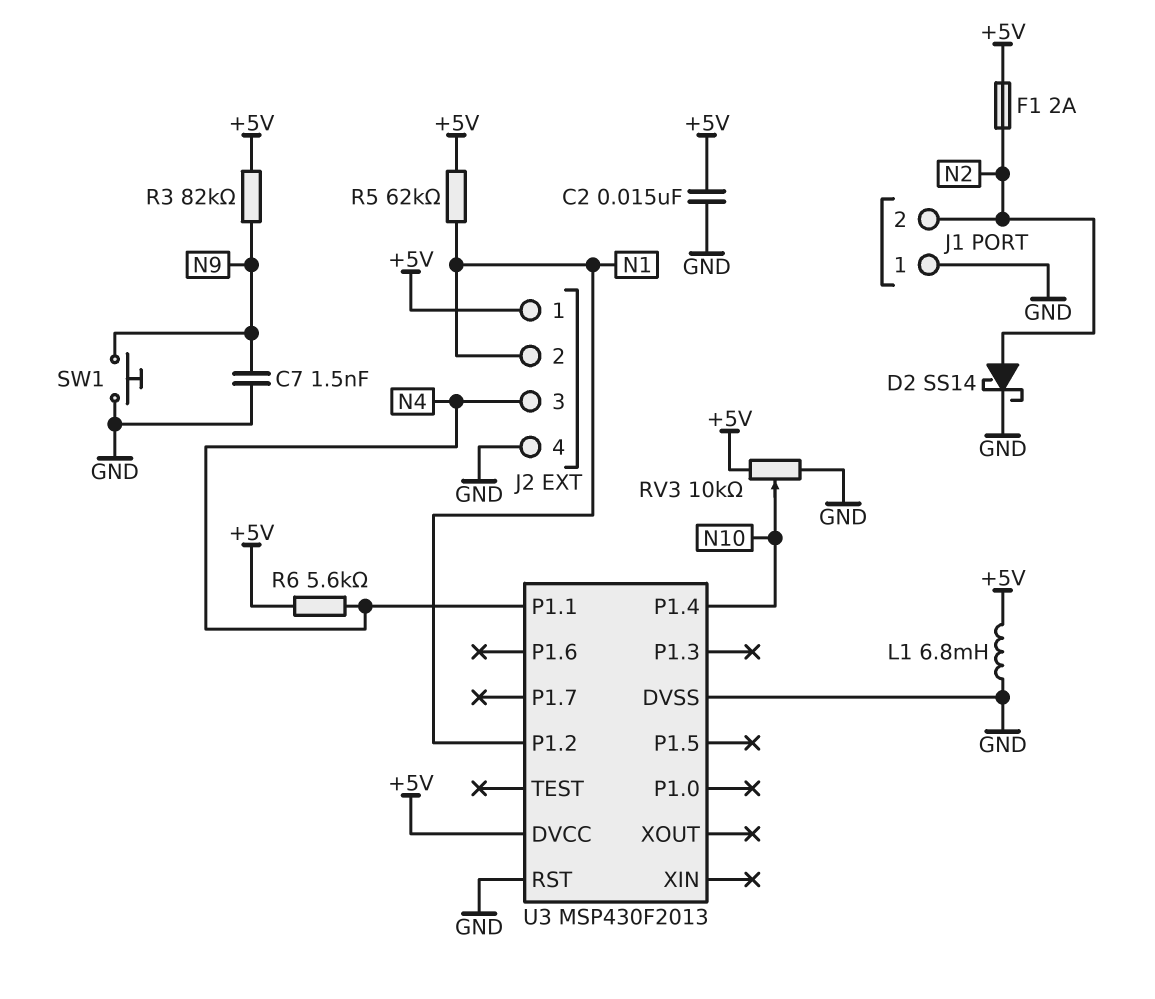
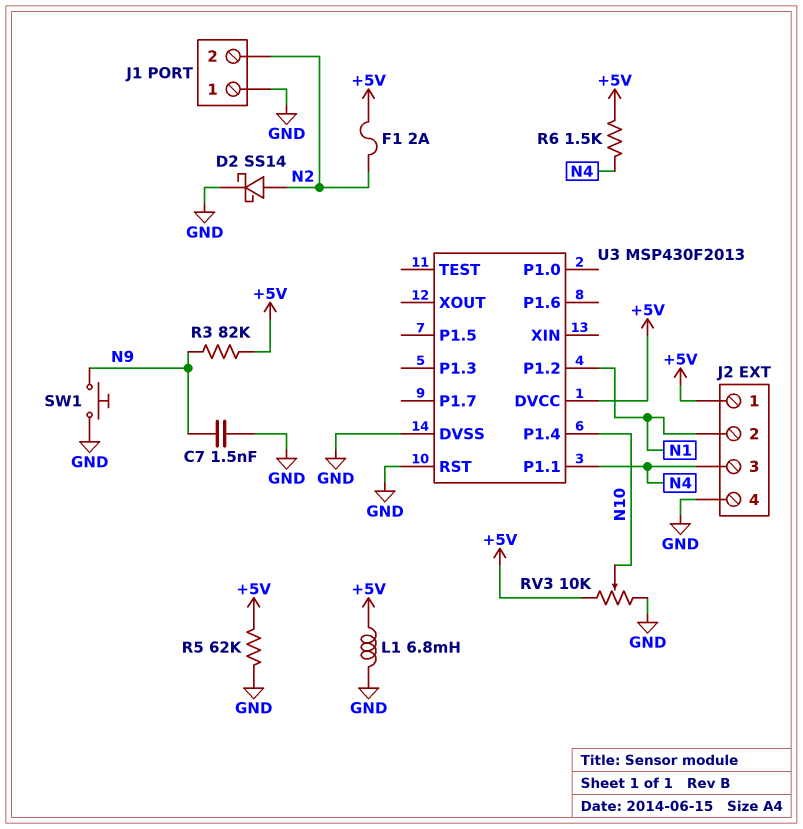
C2: 15nF (+5V, GND) -> none
R5: 62k (+5V, N1) -> 62k (+5V, GND)
R6: 5.6k (+5V, N4) -> 1.5k (+5V, N4)

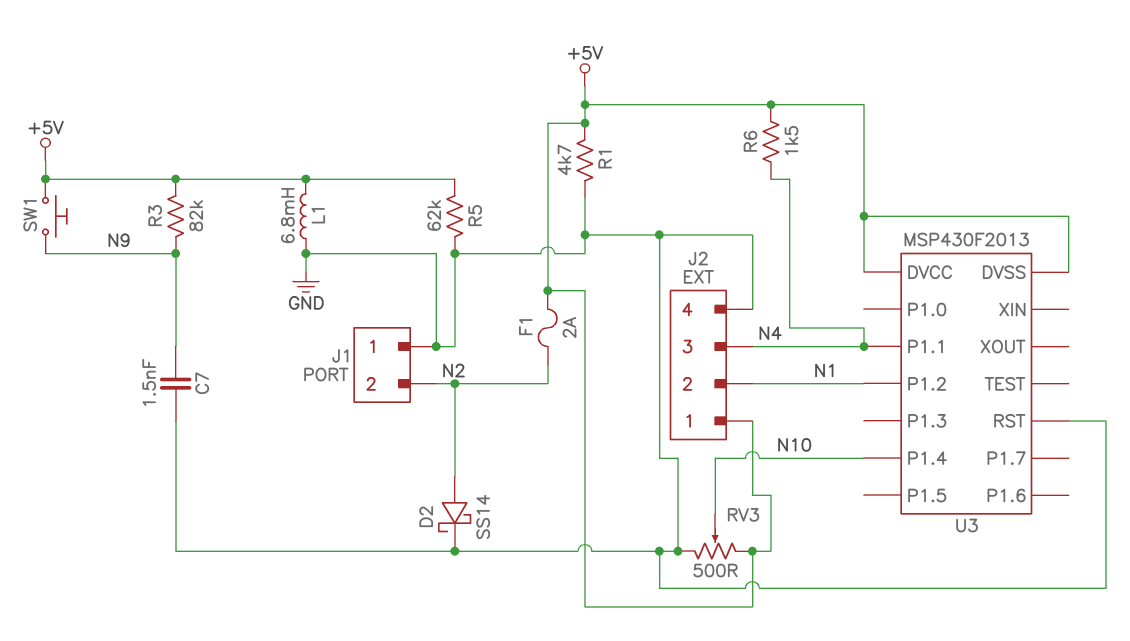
R1: none -> 4.7k (+5V, GND)
RV3: 10k (+5V, GND, wiper N10) -> 500 (+5V, GND, wiper N10)
SW1: button (GND, N9) -> button (+5V, N9)
U3 pin DVSS: GND -> +5V

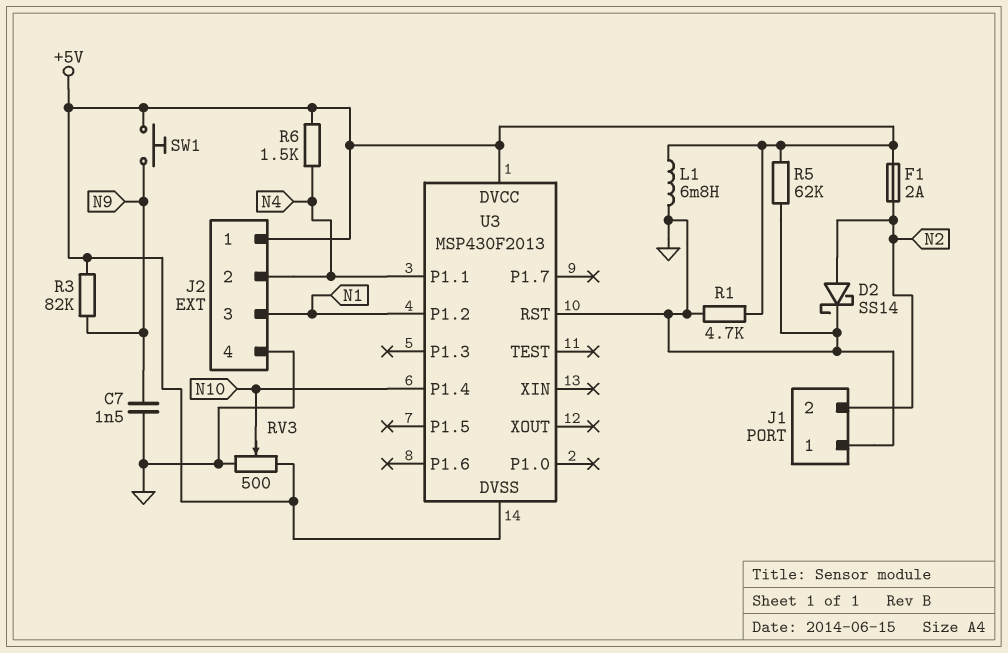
J2 pin 2: N1 -> N4
J2 pin 3: N4 -> N1

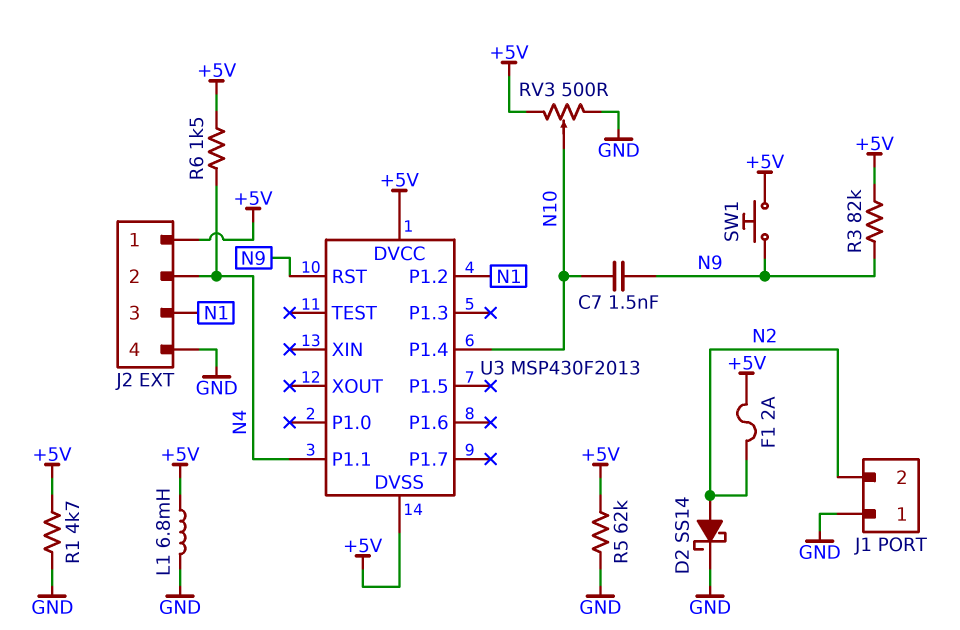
C7: 1.5nF (GND, N9) -> 1.5nF (N9, N10)
U3 pin RST: GND -> N9

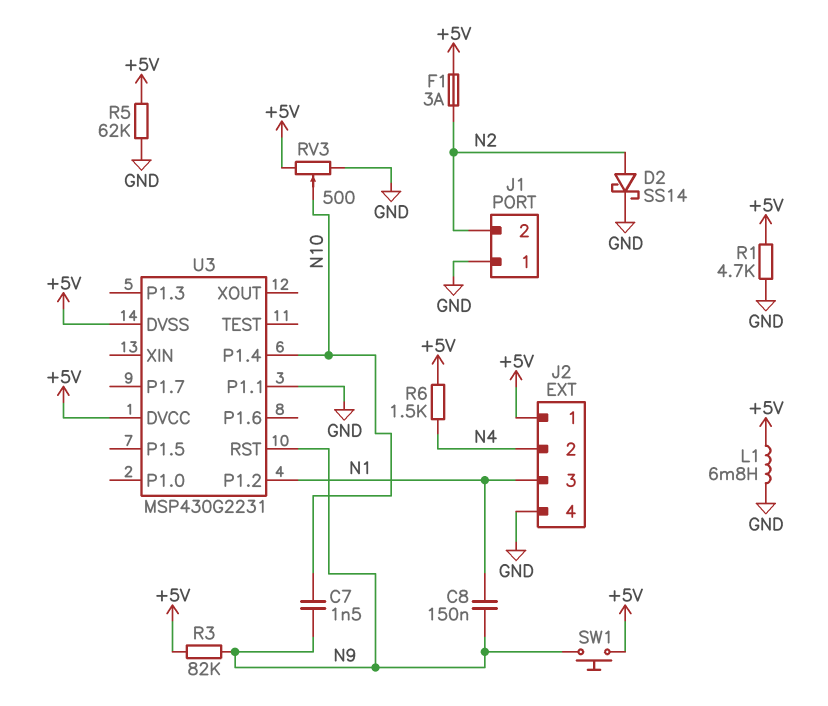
C8: none -> 150nF (N1, N9)
F1: 2A (+5V, N2) -> 3A (+5V, N2)
U3: MSP430F2013 -> MSP430G2231
U3 pin P1.1: N4 -> GND

